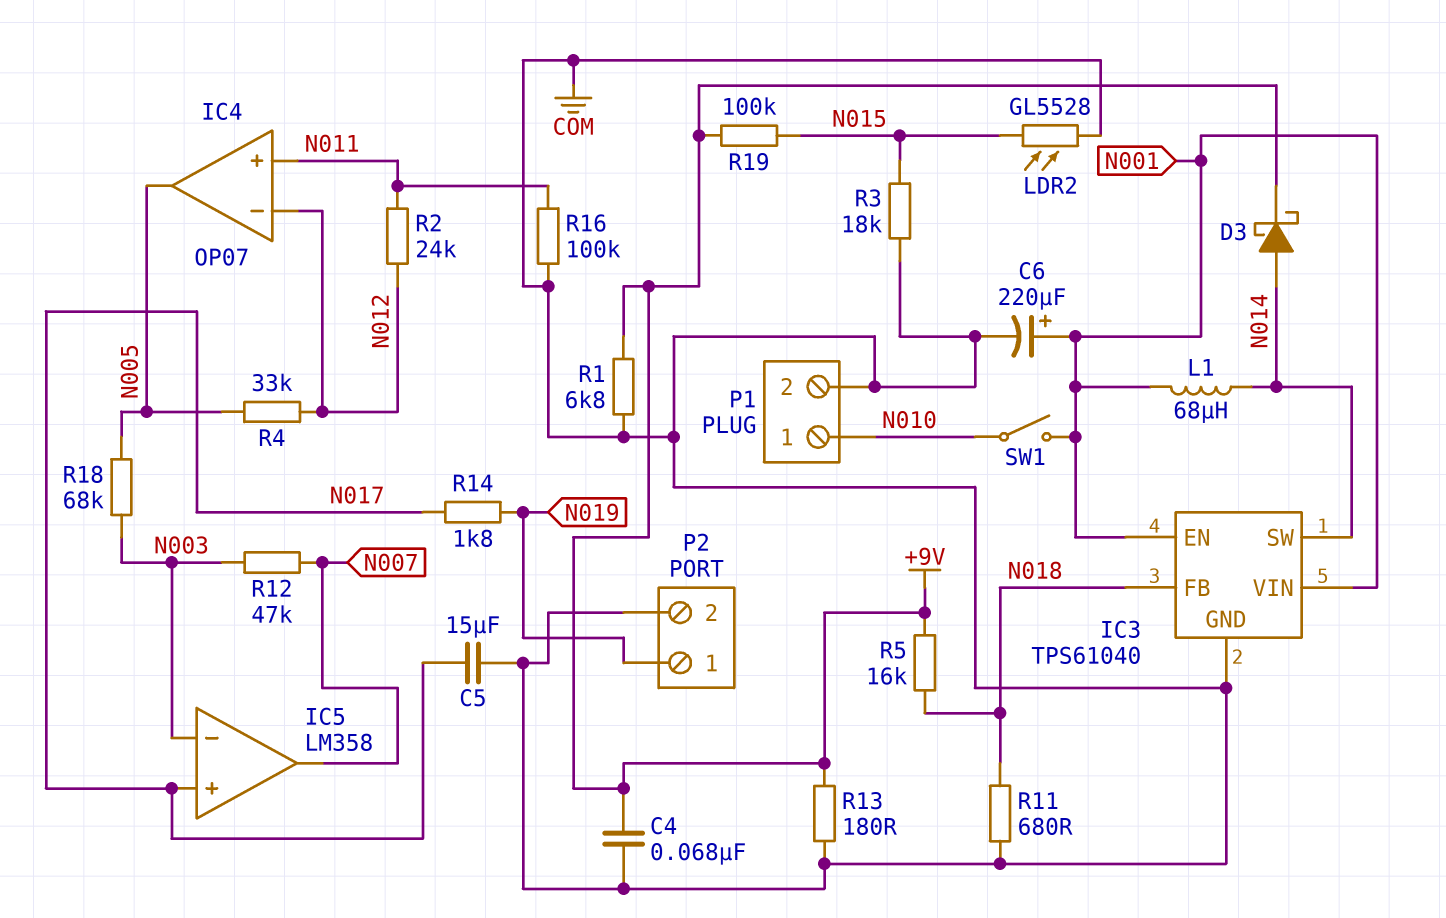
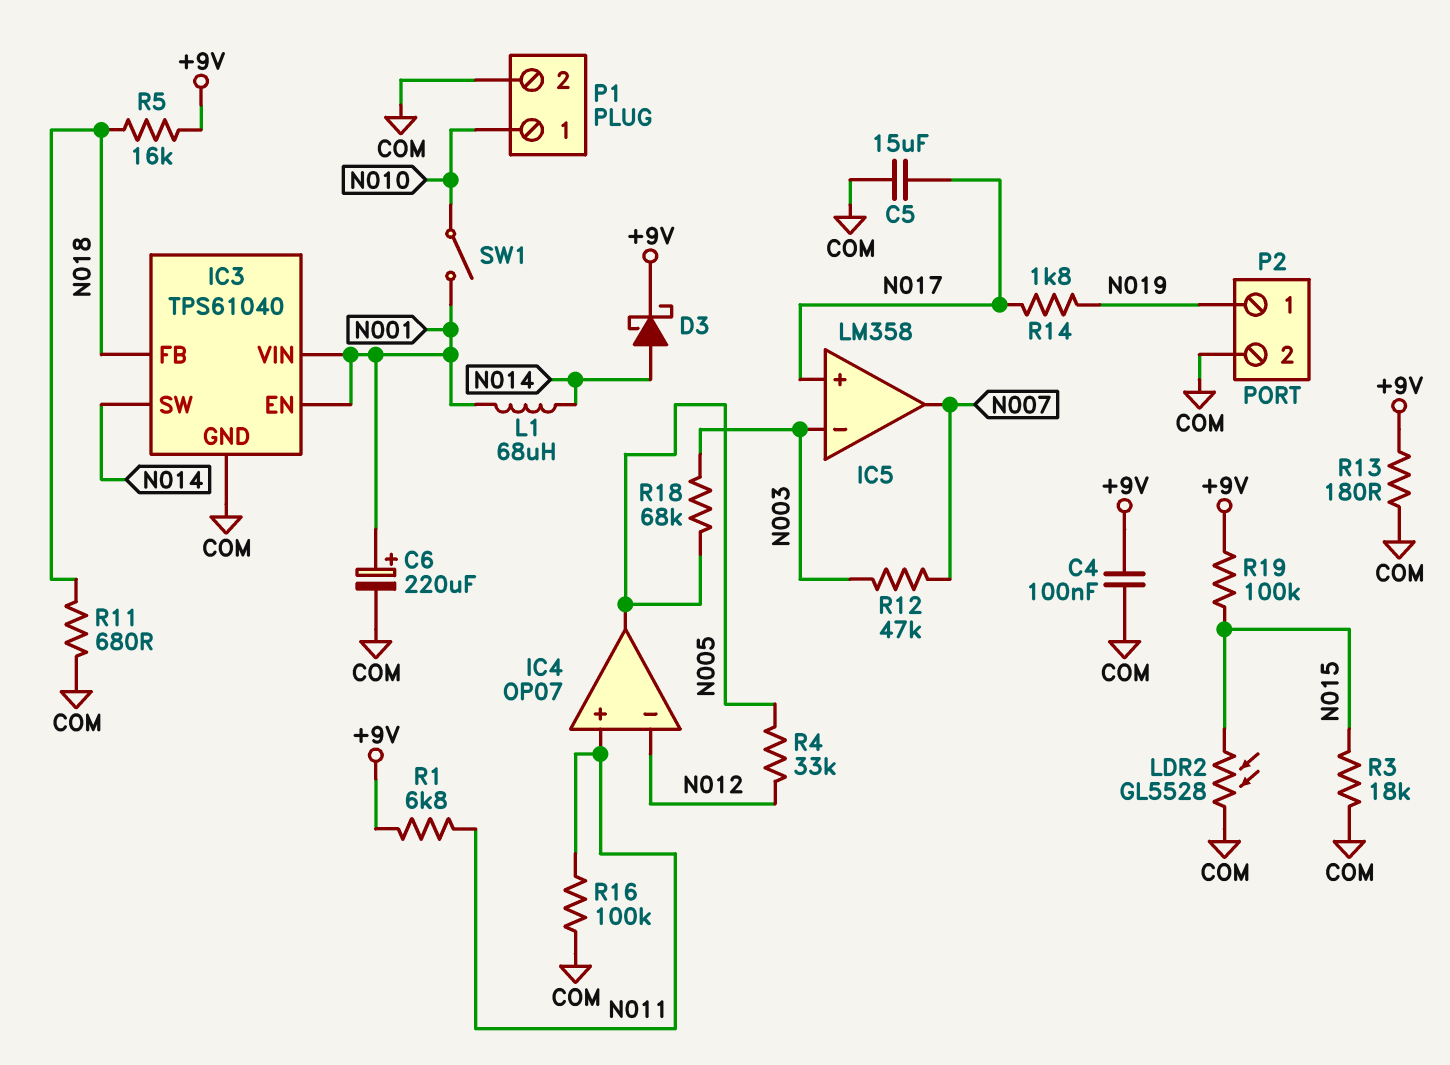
C4: 68nF (+9V, COM) -> 100nF (+9V, COM)
R1: 6.8k (+9V, COM) -> 6.8k (+9V, N011)
R2: 24k (N011, N012) -> none

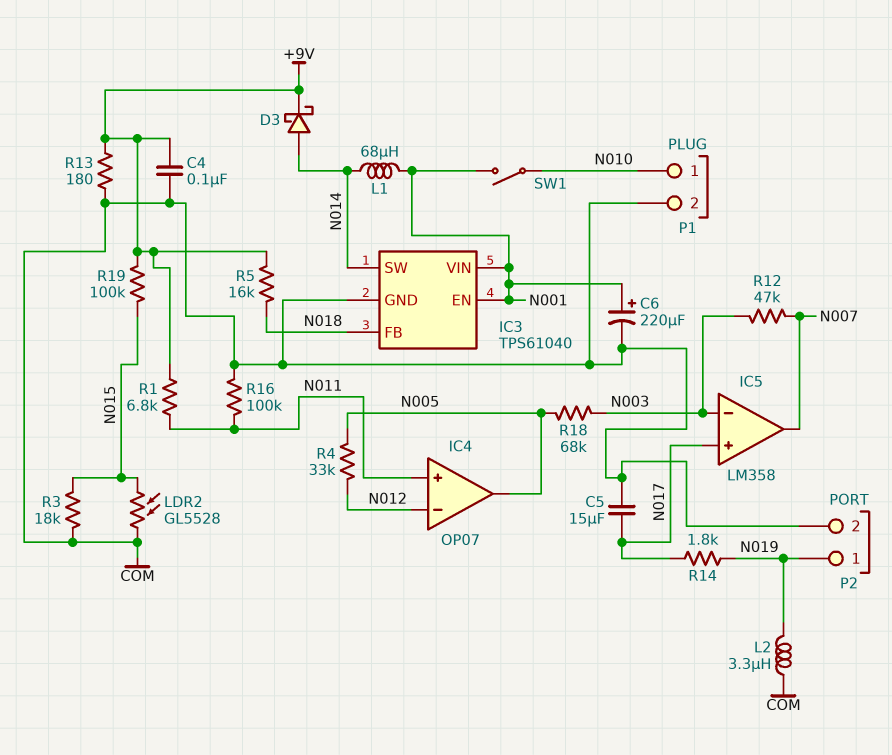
L2: none -> 3.3uH (COM, N019)
R11: 680 (COM, N018) -> none

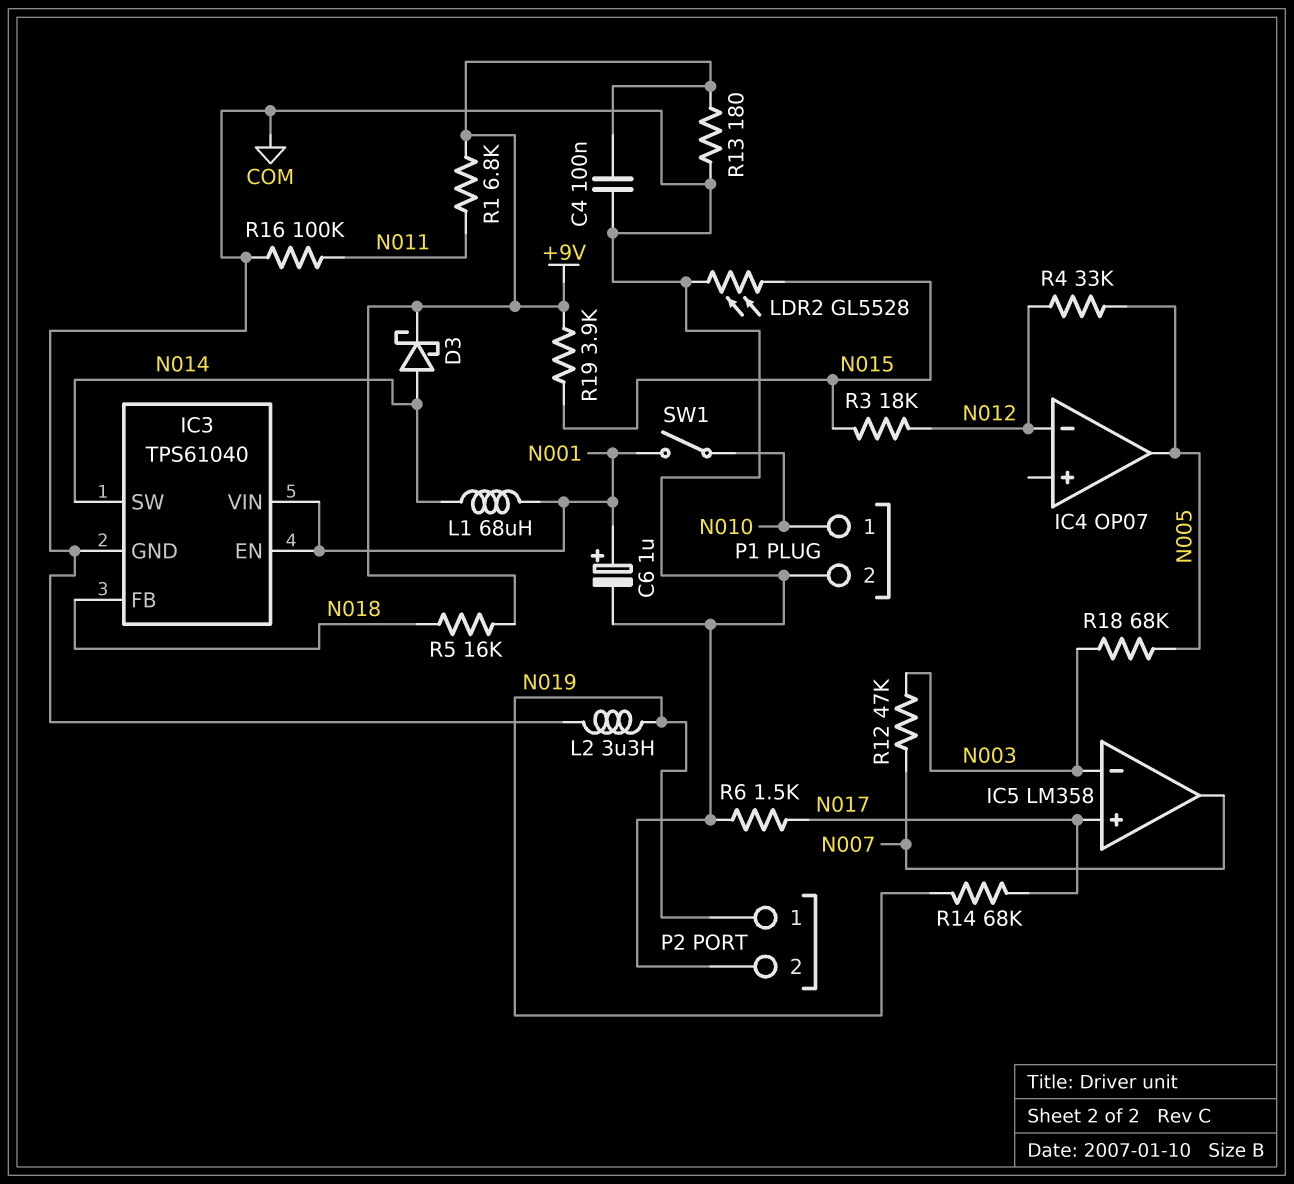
C5: 15uF (COM, N017) -> none
C6: 220uF (plus N001, minus COM) -> 1uF (plus N001, minus COM)
IC4 pin in+: N011 -> none
R3: 18k (COM, N015) -> 18k (N012, N015)
R6: none -> 1.5k (COM, N017)
R14: 1.8k (N017, N019) -> 68k (N017, N019)
R19: 100k (+9V, N015) -> 3.9k (+9V, N015)

